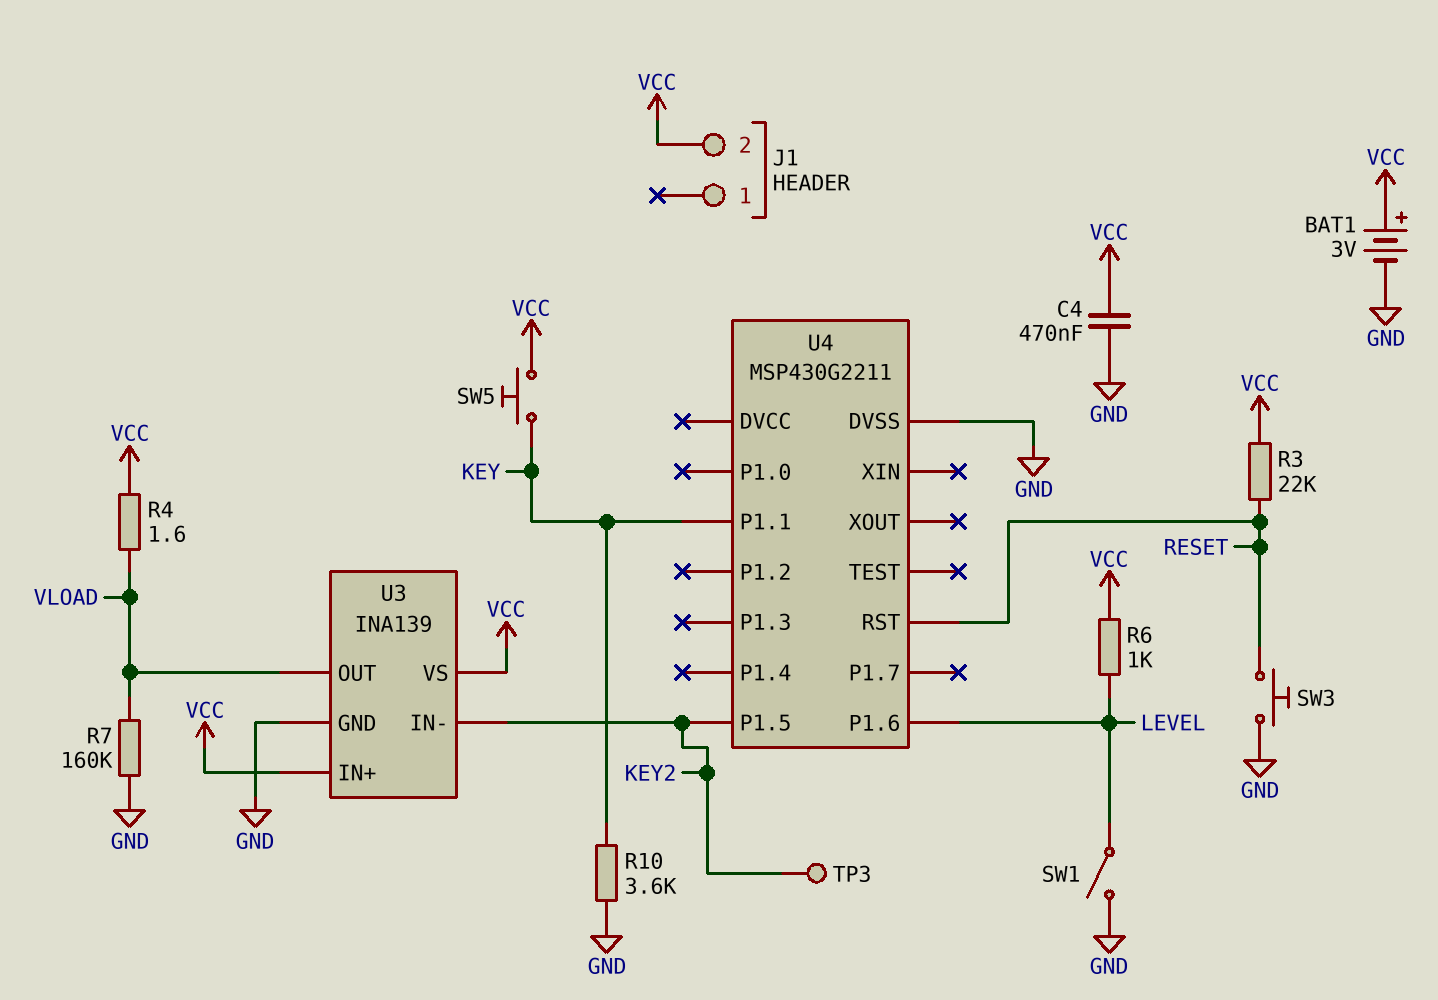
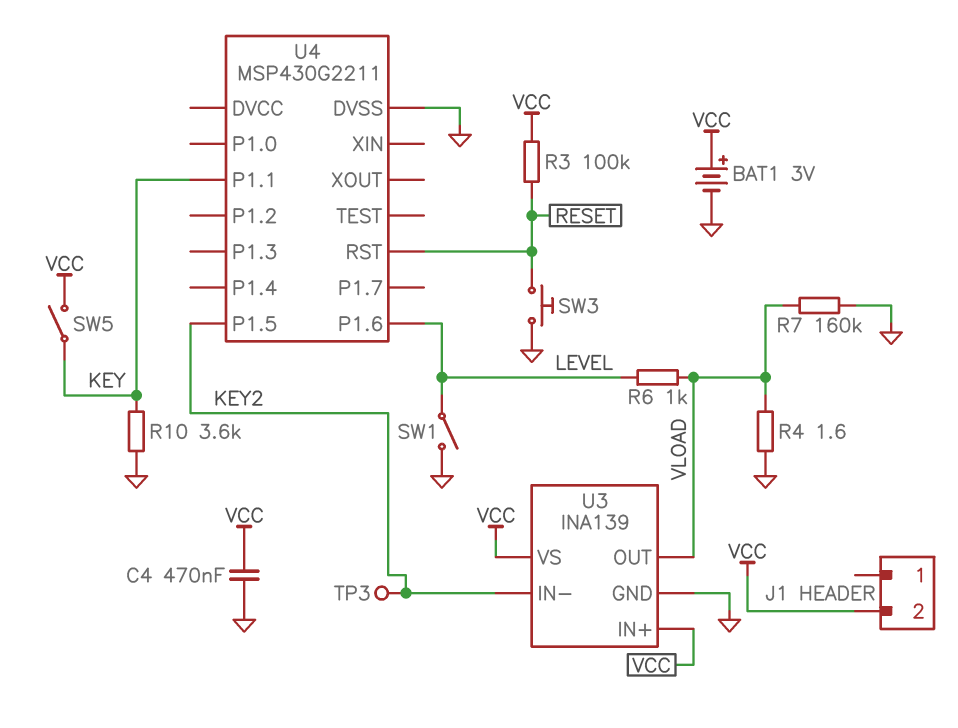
R3: 22k (RESET, VCC) -> 100k (RESET, VCC)
R4: 1.6 (VCC, VLOAD) -> 1.6 (GND, VLOAD)
R6: 1k (LEVEL, VCC) -> 1k (LEVEL, VLOAD)
SW5: button (KEY, VCC) -> switch (KEY, VCC)

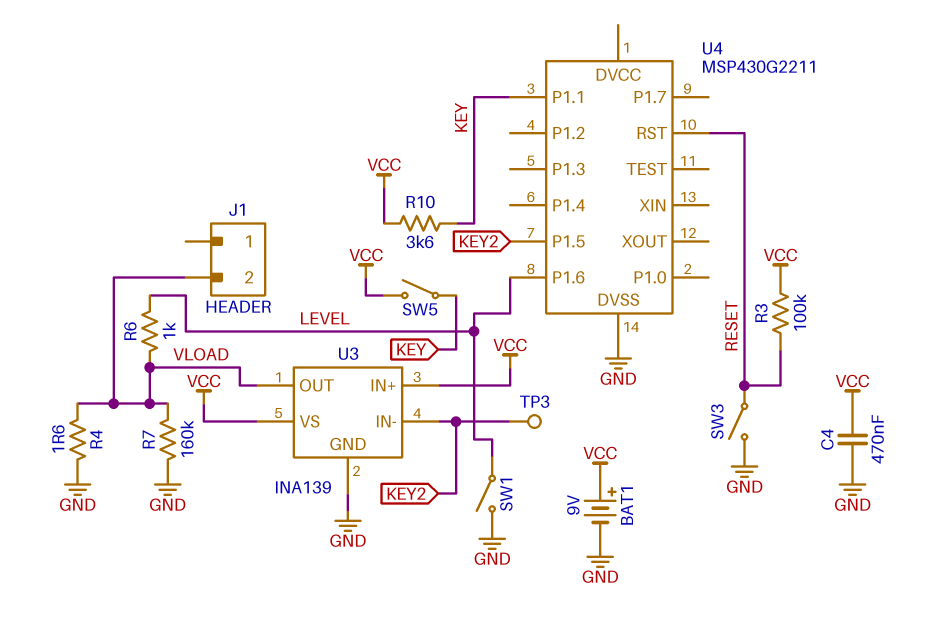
BAT1: 3V (plus VCC, minus GND) -> 9V (plus VCC, minus GND)
J1 pin 2: VCC -> VLOAD
R10: 3.6k (GND, KEY) -> 3.6k (KEY, VCC)
SW3: button (GND, RESET) -> switch (GND, RESET)

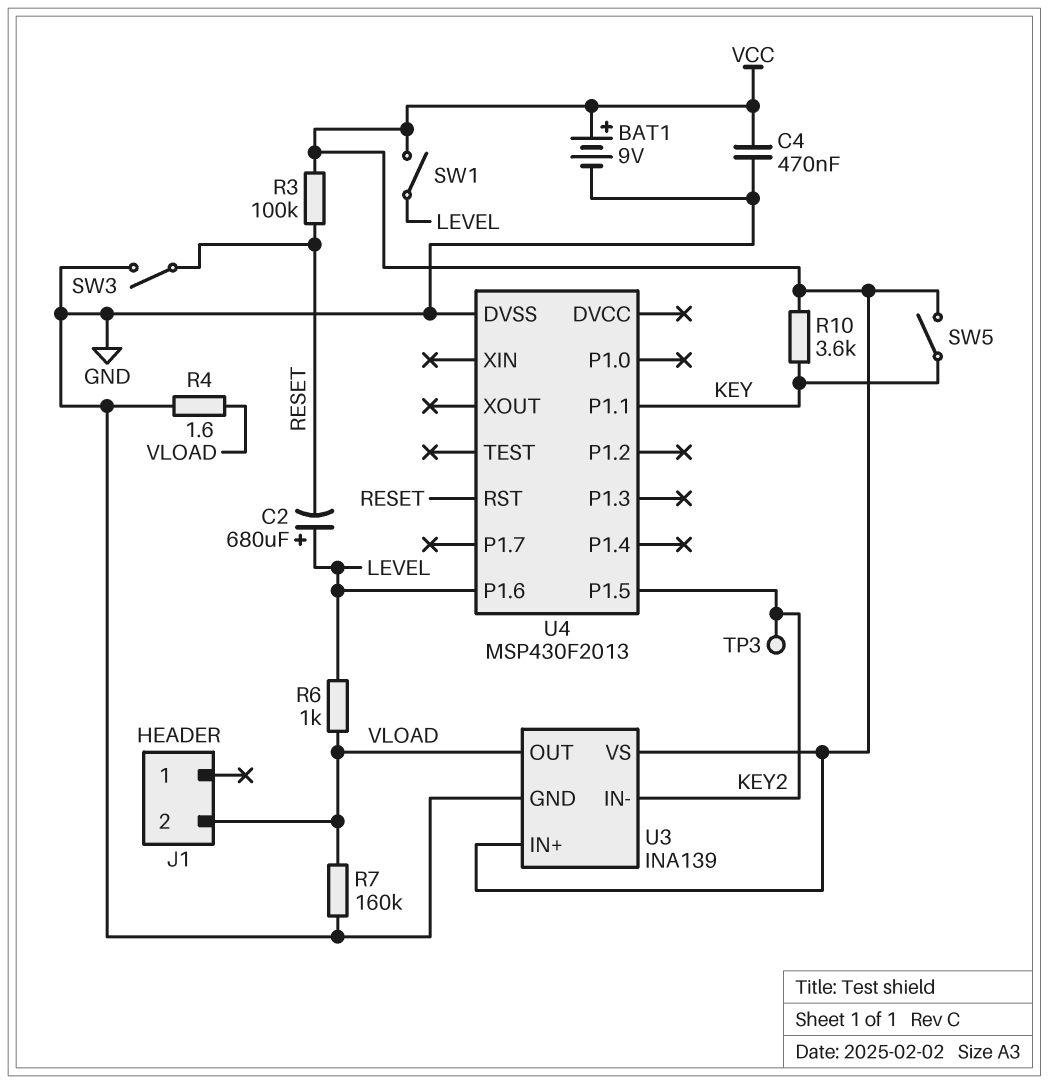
C2: none -> 680uF (plus LEVEL, minus RESET)
SW1: switch (GND, LEVEL) -> switch (LEVEL, VCC)
U4: MSP430G2211 -> MSP430F2013

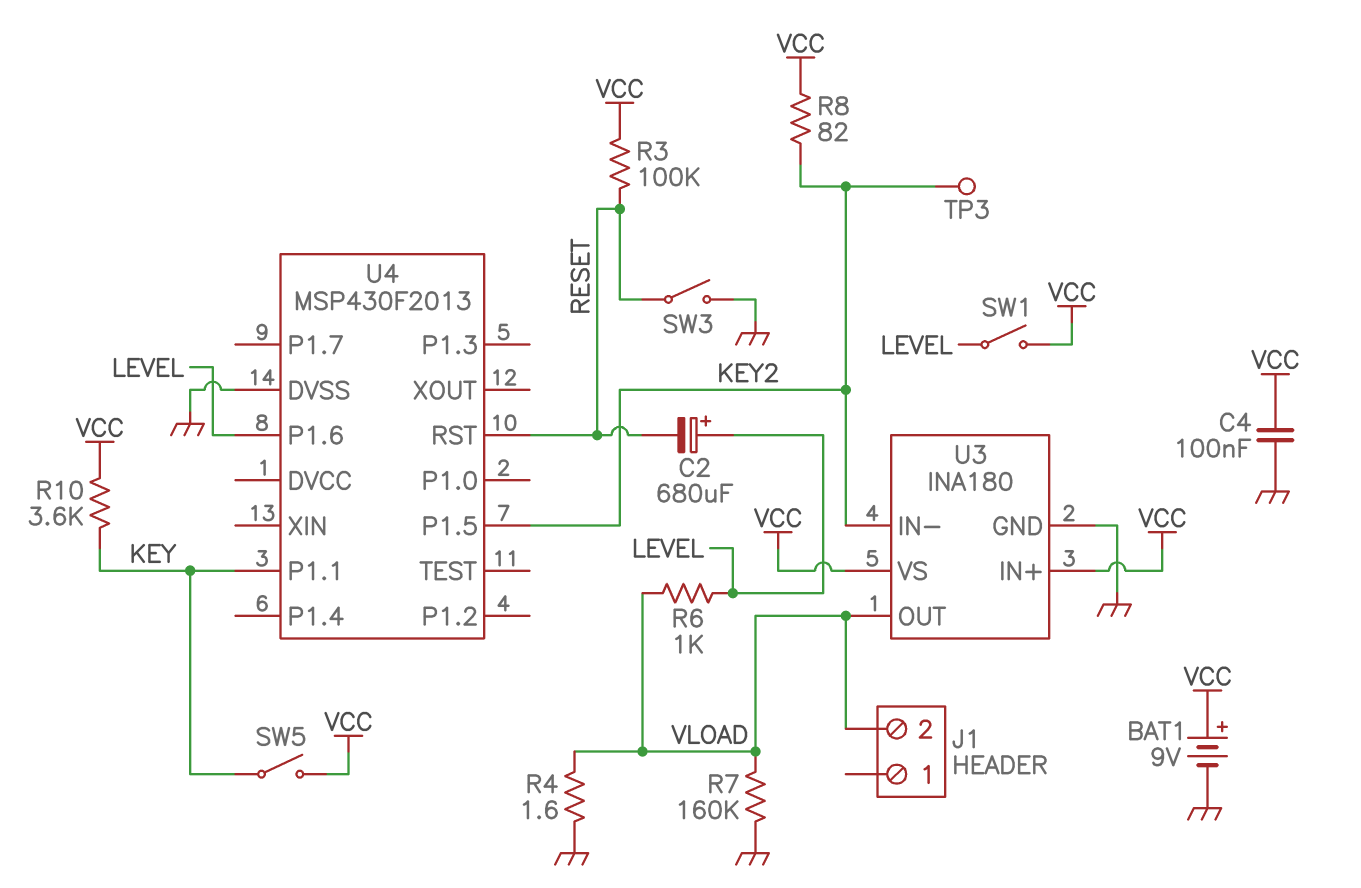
C4: 470nF (GND, VCC) -> 100nF (GND, VCC)
R8: none -> 82 (KEY2, VCC)
U3: INA139 -> INA180

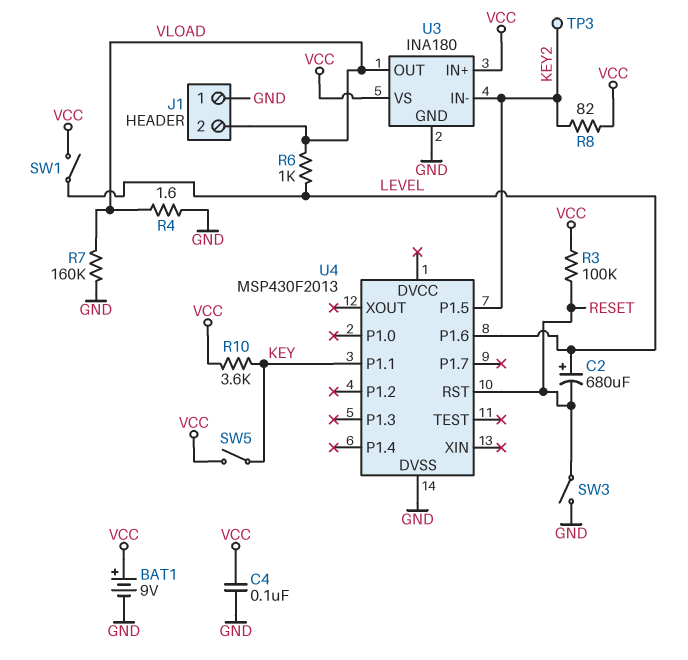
J1 pin 1: none -> GND

